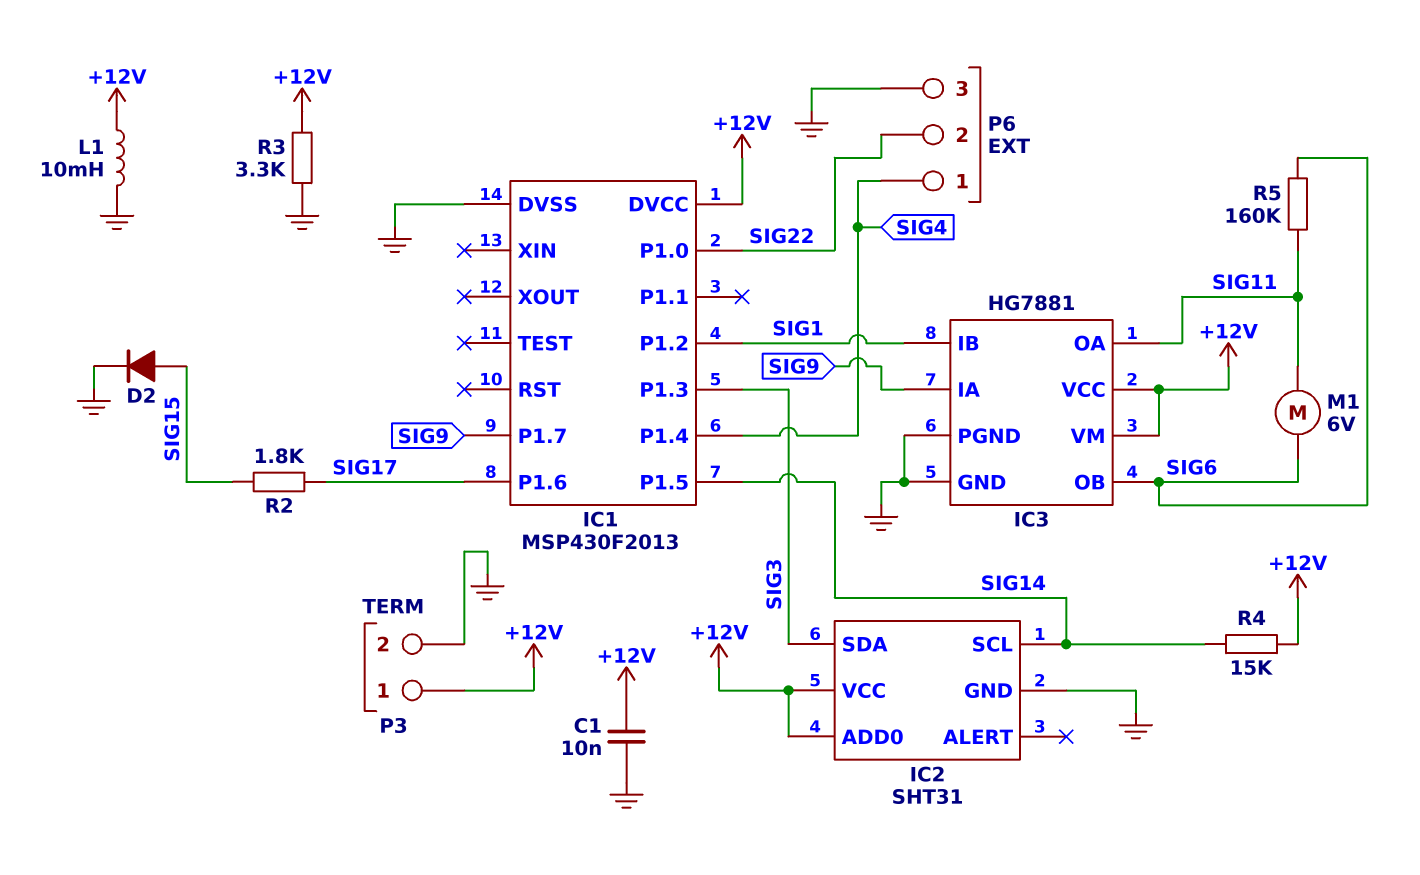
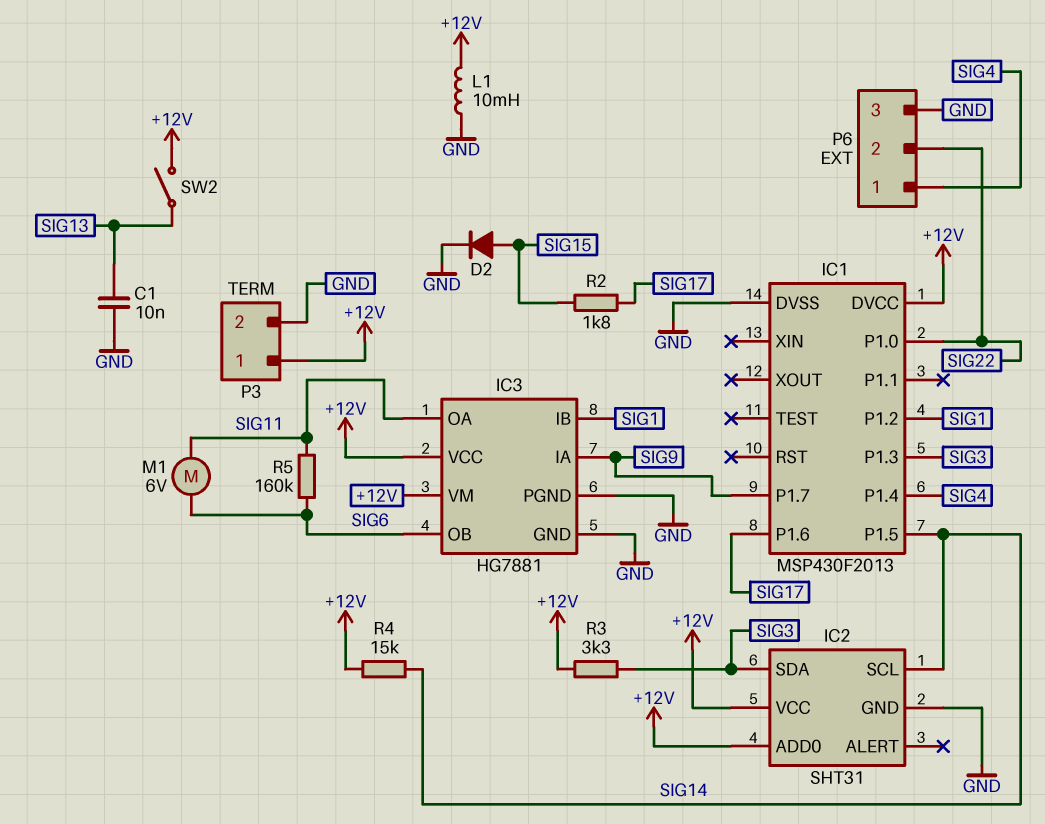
C1: 10nF (+12V, GND) -> 10nF (GND, SIG13)
R3: 3.3k (+12V, GND) -> 3.3k (+12V, SIG3)
SW2: none -> switch (+12V, SIG13)

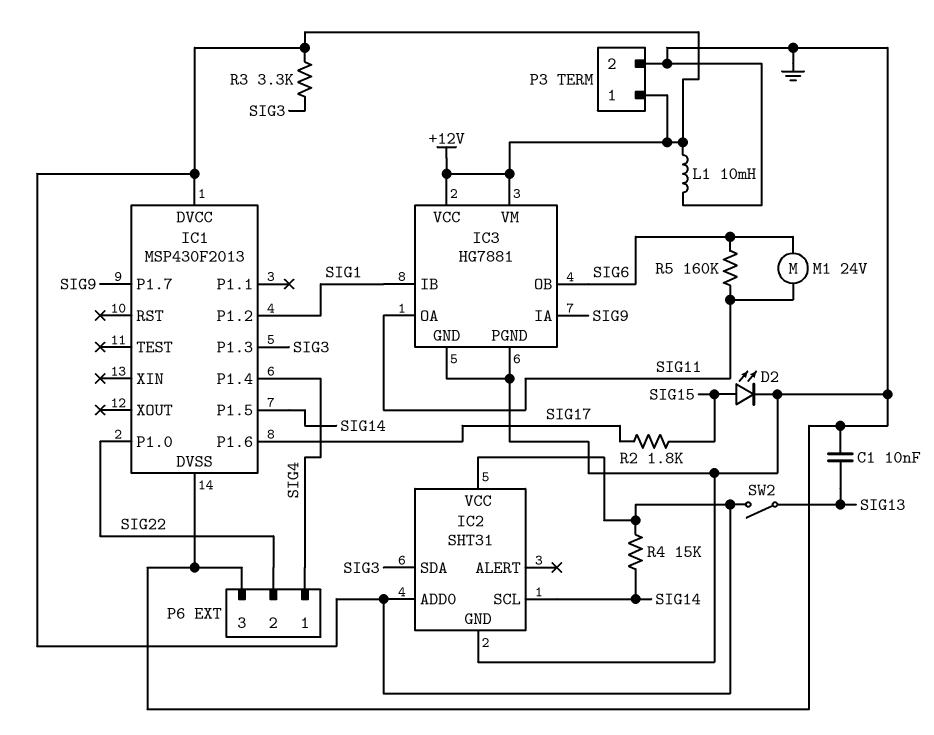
D2: diode (A SIG15, K GND) -> LED (A SIG15, K GND)
M1: motor 6V (SIG6, SIG11) -> motor 24V (SIG6, SIG11)

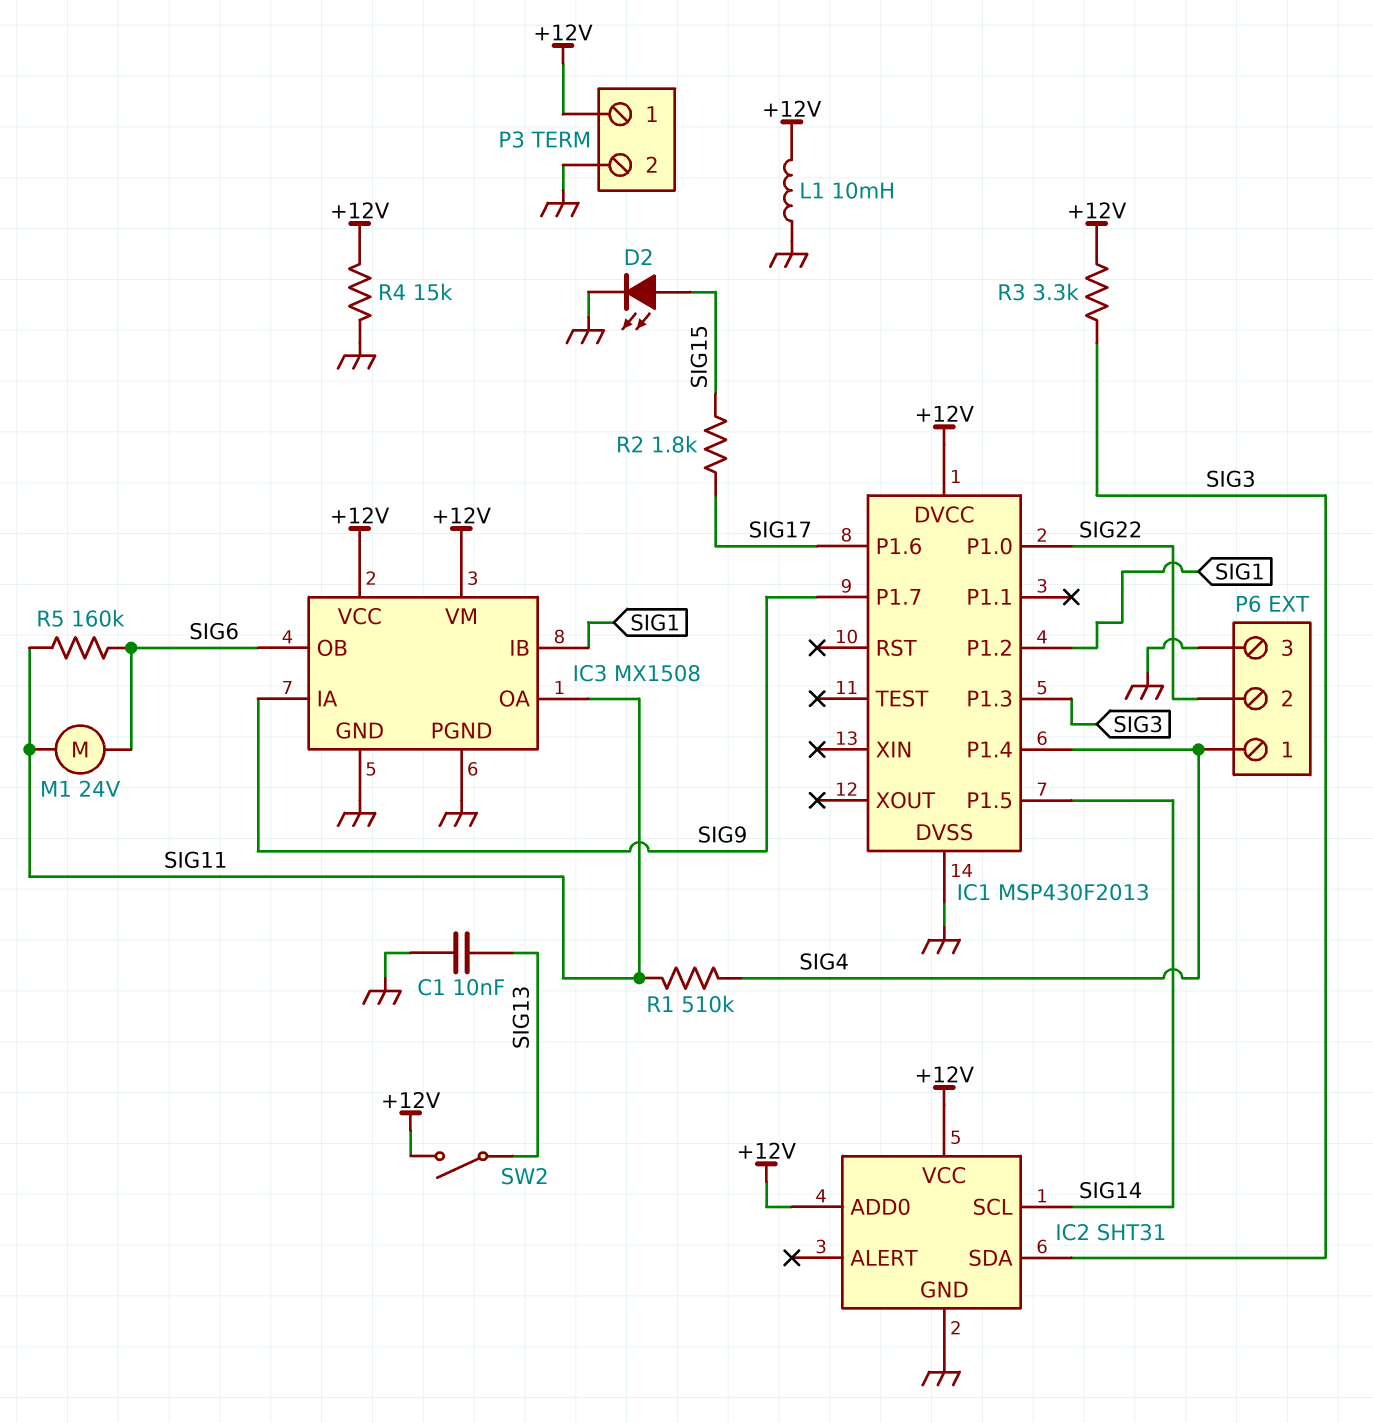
IC3: HG7881 -> MX1508
R1: none -> 510k (SIG4, SIG11)
R4: 15k (+12V, SIG14) -> 15k (+12V, GND)

